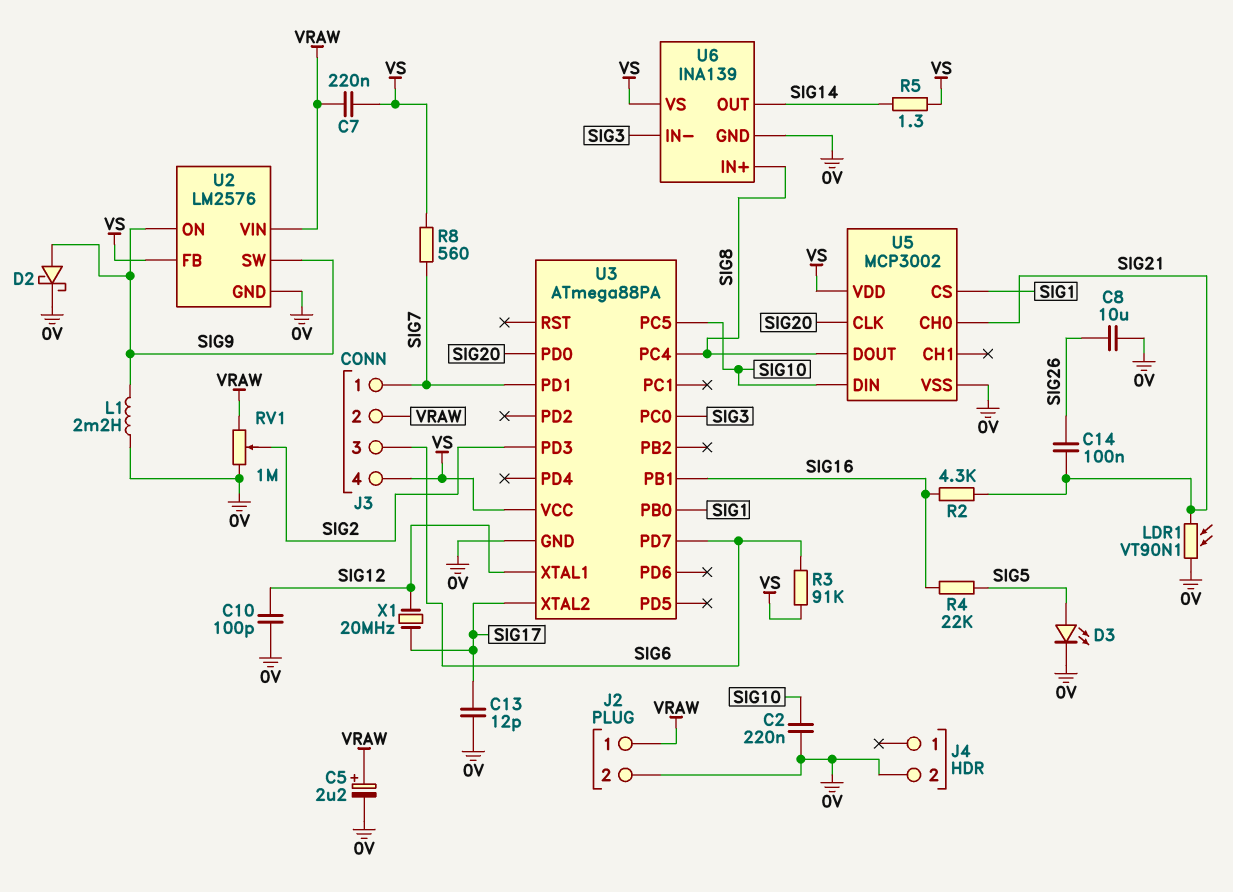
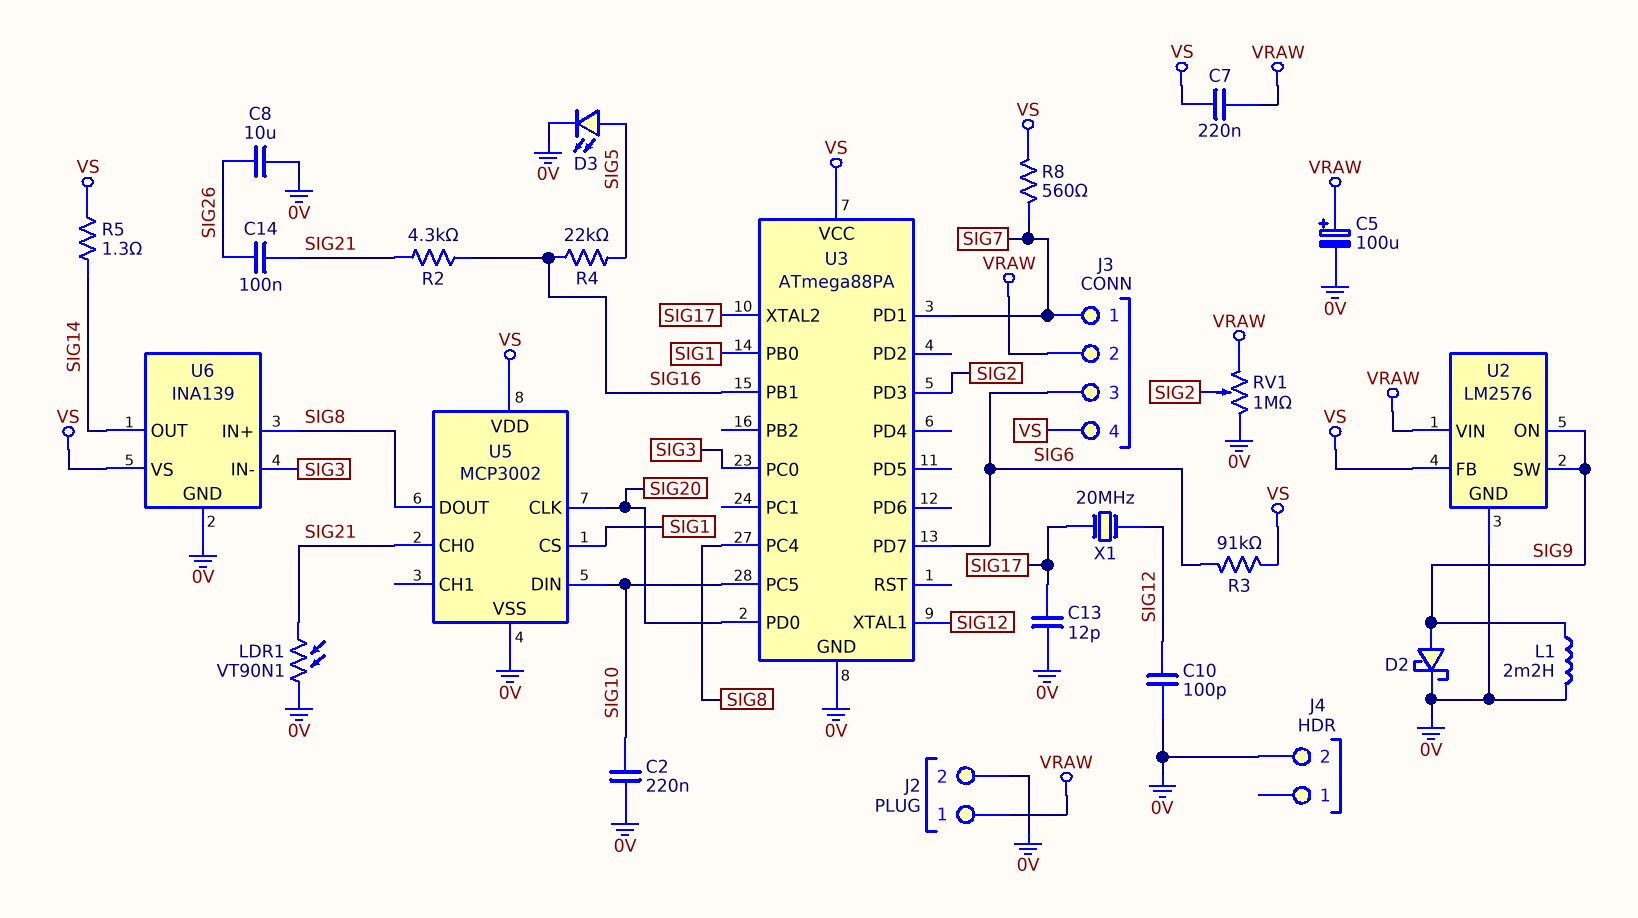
C5: 2.2uF (plus VRAW, minus 0V) -> 100uF (plus VRAW, minus 0V)

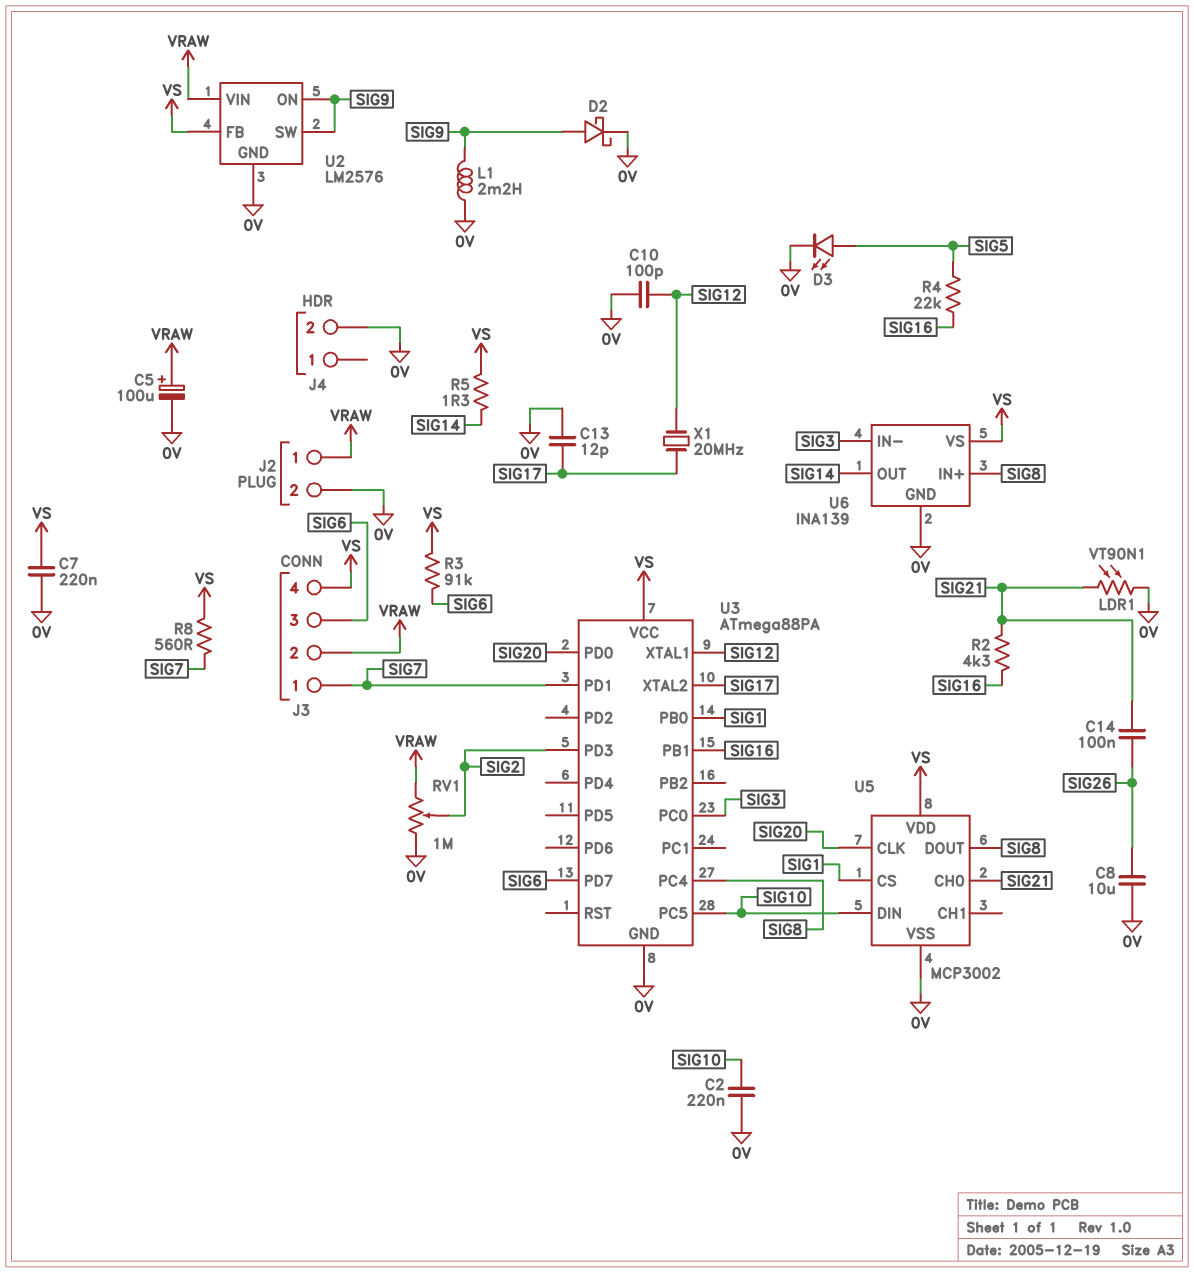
C7: 220nF (VRAW, VS) -> 220nF (0V, VS)

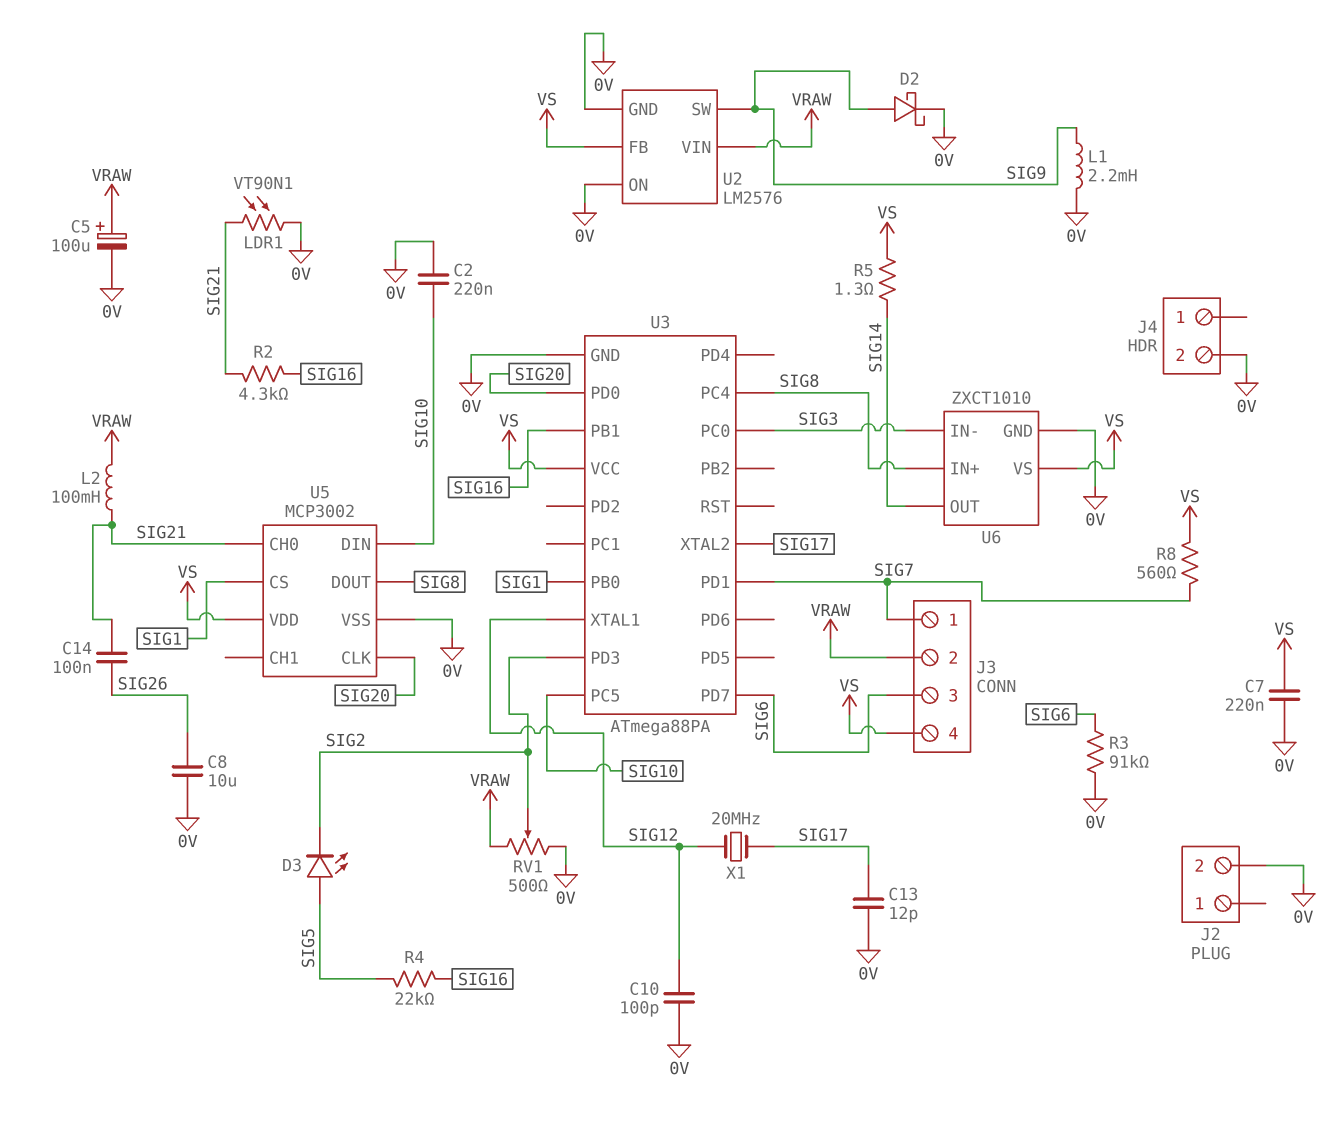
D3: LED (A SIG5, K 0V) -> LED (A SIG5, K SIG2)
J2 pin 1: VRAW -> none
L2: none -> 100mH (SIG21, VRAW)
R3: 91k (SIG6, VS) -> 91k (0V, SIG6)
RV1: 1M (0V, VRAW, wiper SIG2) -> 500 (0V, VRAW, wiper SIG2)
U2 pin ON: SIG9 -> 0V
U6: INA139 -> ZXCT1010

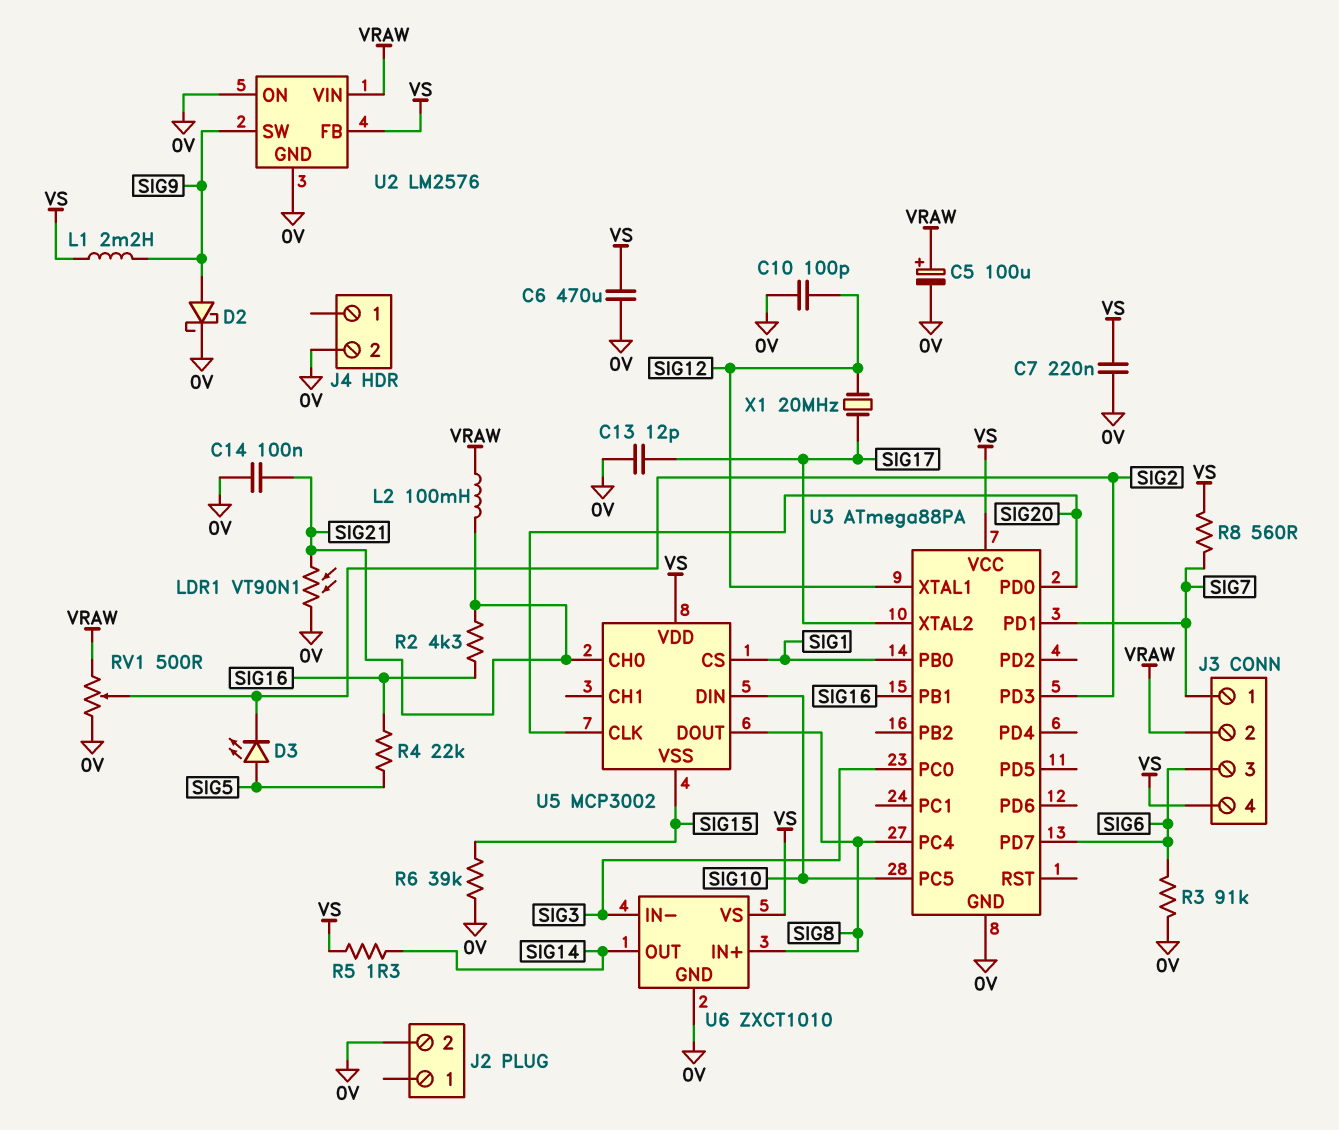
C2: 220nF (0V, SIG10) -> none
C6: none -> 470uF (0V, VS)
C8: 10uF (0V, SIG26) -> none
C14: 100nF (SIG21, SIG26) -> 100nF (0V, SIG21)
L1: 2.2mH (0V, SIG9) -> 2.2mH (SIG9, VS)
R6: none -> 39k (0V, SIG15)
U5 pin VSS: 0V -> SIG15

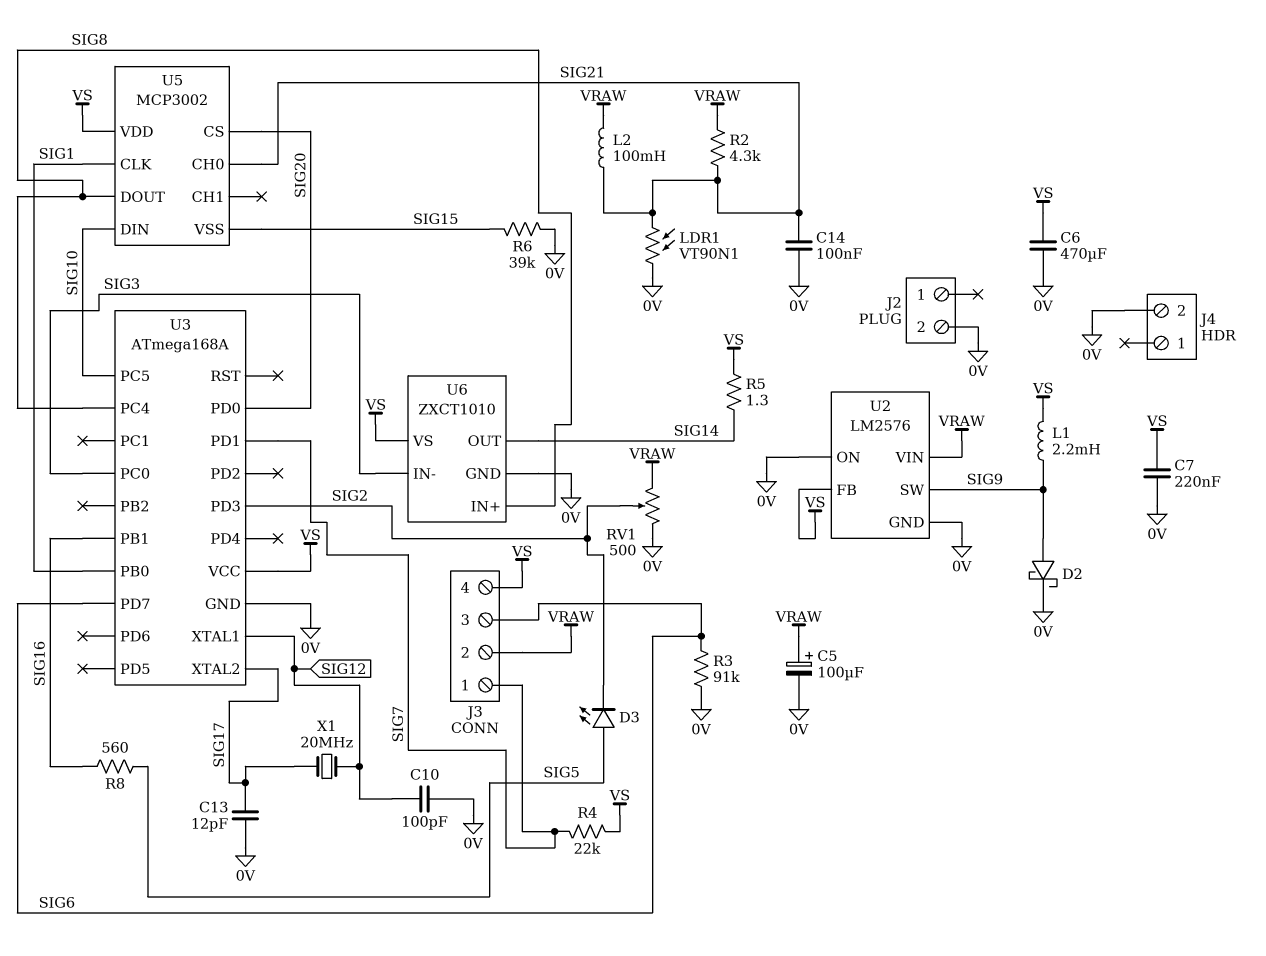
R2: 4.3k (SIG16, SIG21) -> 4.3k (SIG21, VRAW)
R4: 22k (SIG5, SIG16) -> 22k (SIG7, VS)
R8: 560 (SIG7, VS) -> 560 (SIG5, SIG16)
U3: ATmega88PA -> ATmega168A
U5 pin CLK: SIG20 -> SIG1
U5 pin CS: SIG1 -> SIG20

